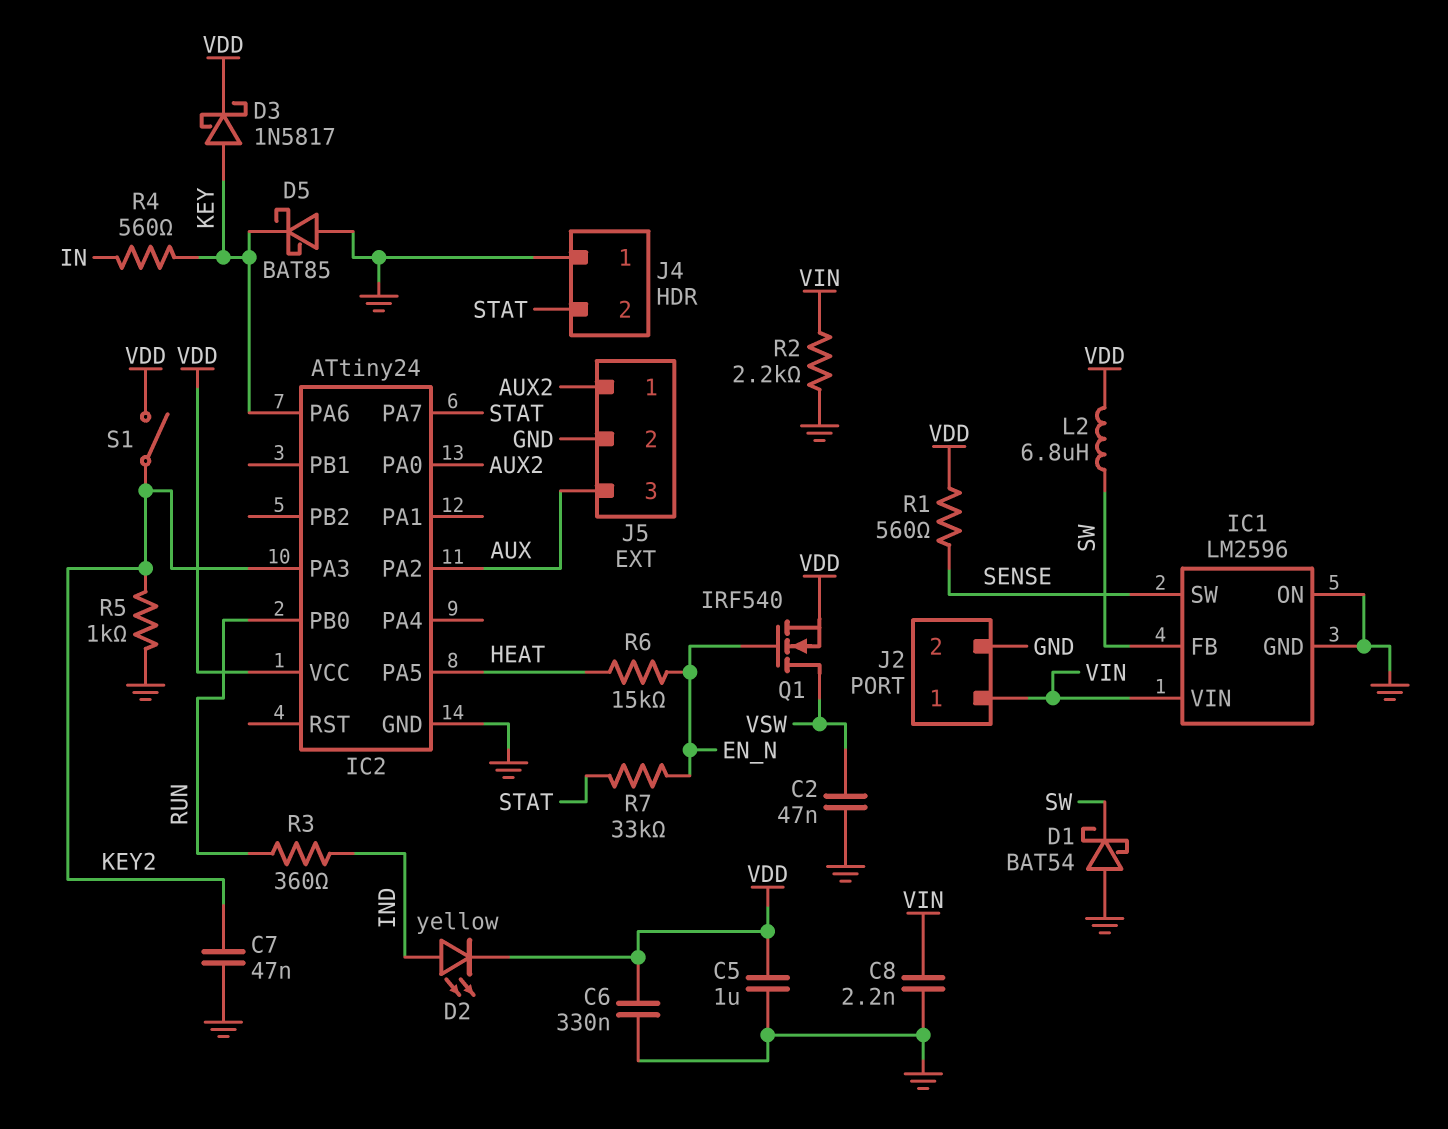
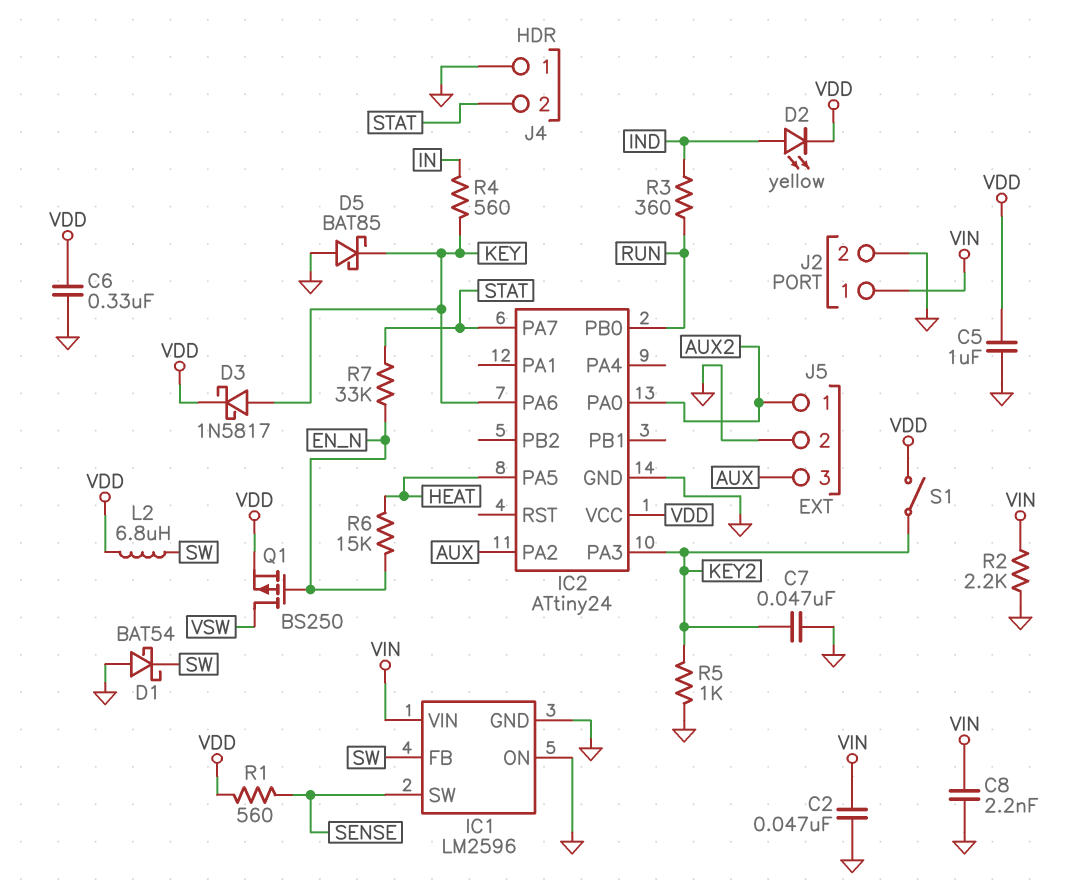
C2: 47nF (GND, VSW) -> 47nF (GND, VIN)
Q1: NMOS IRF540 (G EN_N, D VSW, S VDD) -> PMOS BS250 (G EN_N, D VSW, S VDD)

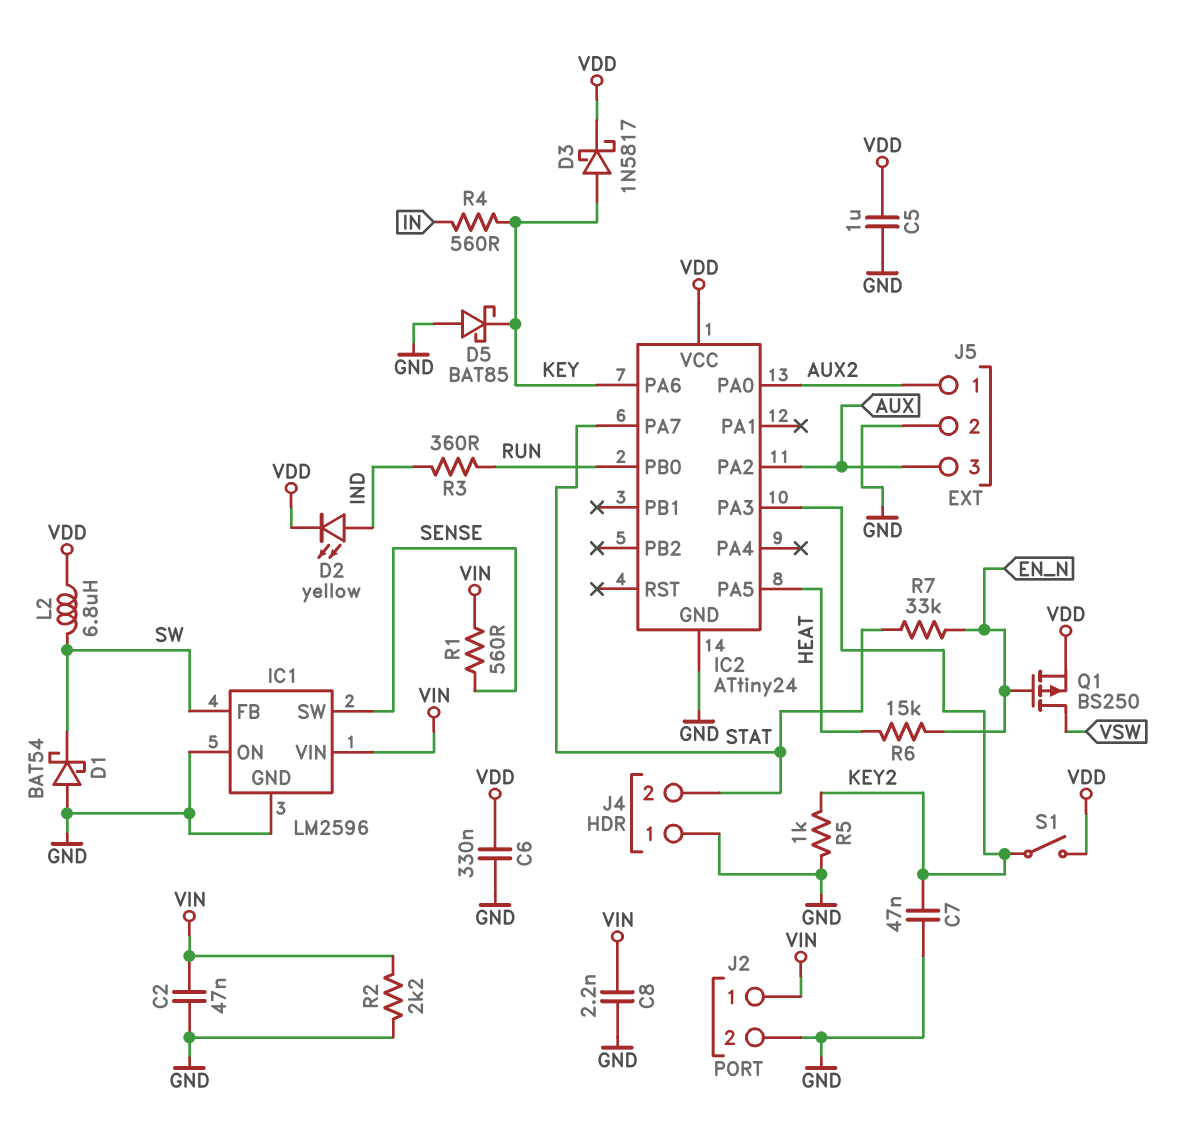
R1: 560 (SENSE, VDD) -> 560 (SENSE, VIN)

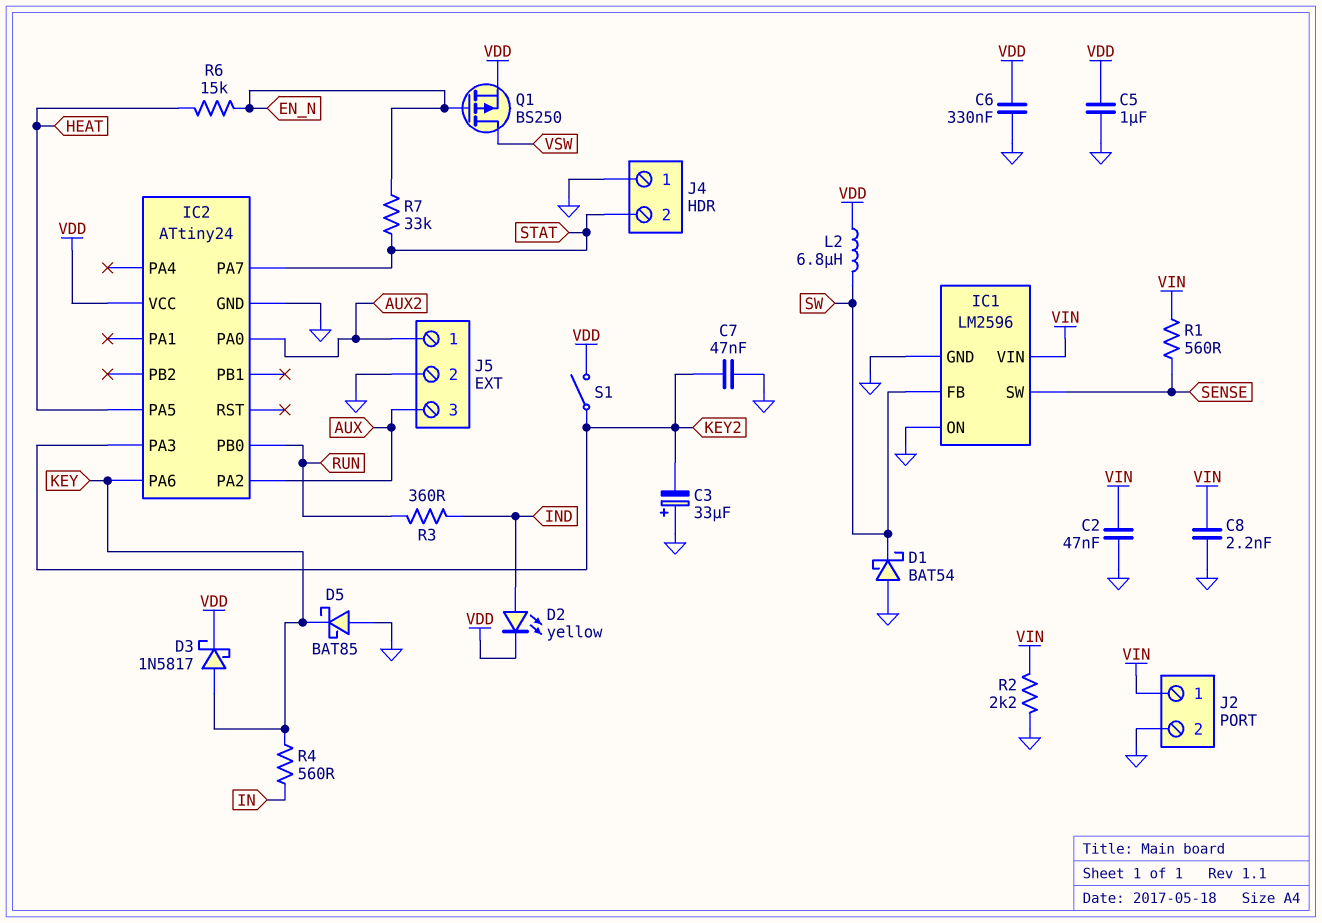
C3: none -> 33uF (plus GND, minus KEY2)
R5: 1k (GND, KEY2) -> none

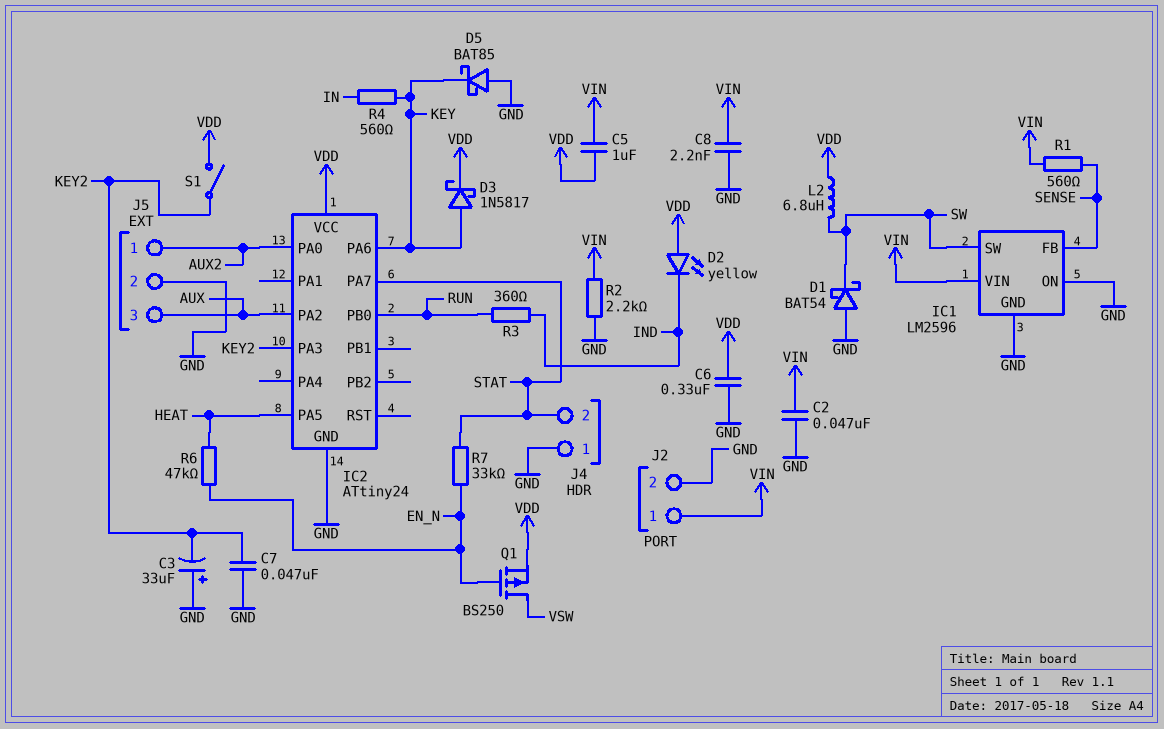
C5: 1uF (GND, VDD) -> 1uF (VDD, VIN)
D2: LED yellow (A IND, K VDD) -> LED yellow (A VDD, K IND)
IC1 pin FB: SW -> SENSE
IC1 pin SW: SENSE -> SW
R6: 15k (EN_N, HEAT) -> 47k (EN_N, HEAT)

